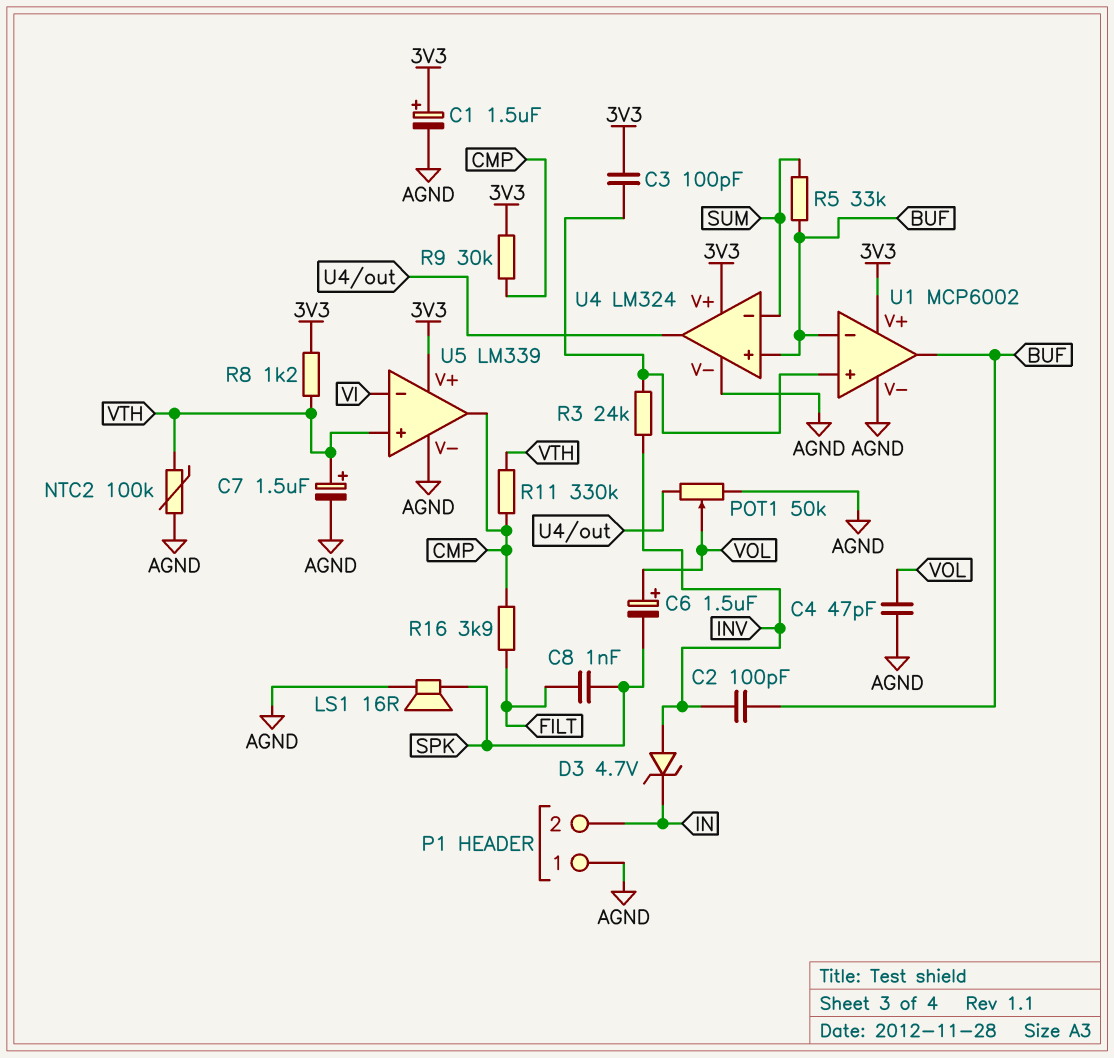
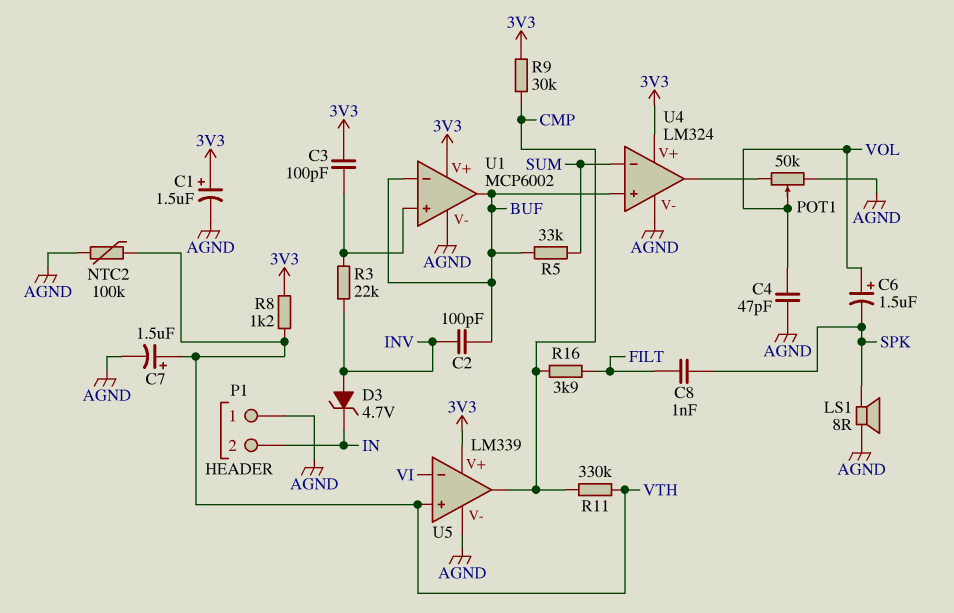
LS1: speaker 16R (AGND, SPK) -> speaker 8R (AGND, SPK)
R3: 24k (INV, U1/in+) -> 22k (INV, U1/in+)

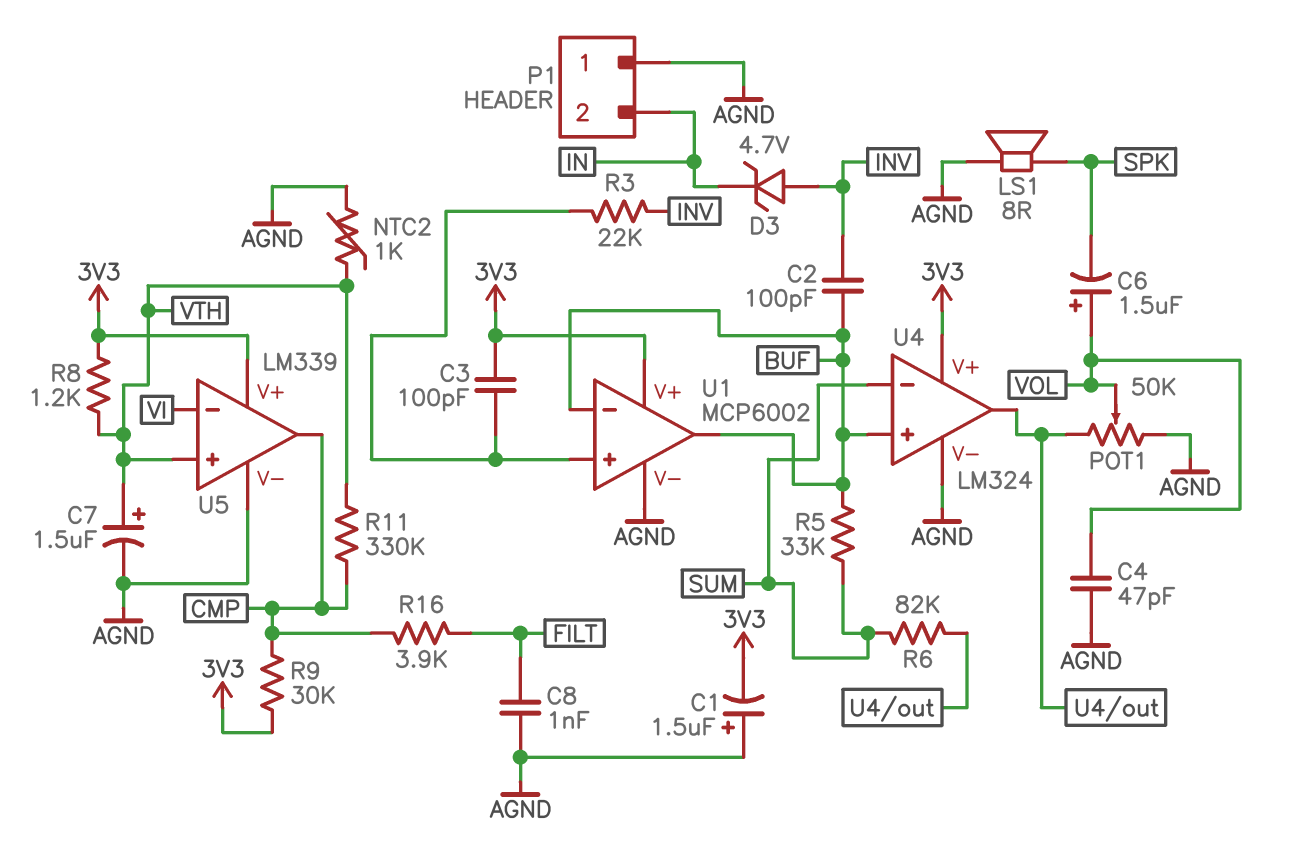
C1: 1.5uF (plus 3V3, minus AGND) -> 1.5uF (plus AGND, minus 3V3)
C8: 1nF (FILT, SPK) -> 1nF (AGND, FILT)
NTC2: 100k (AGND, VTH) -> 1k (AGND, VTH)
R6: none -> 82k (SUM, U4/out)

